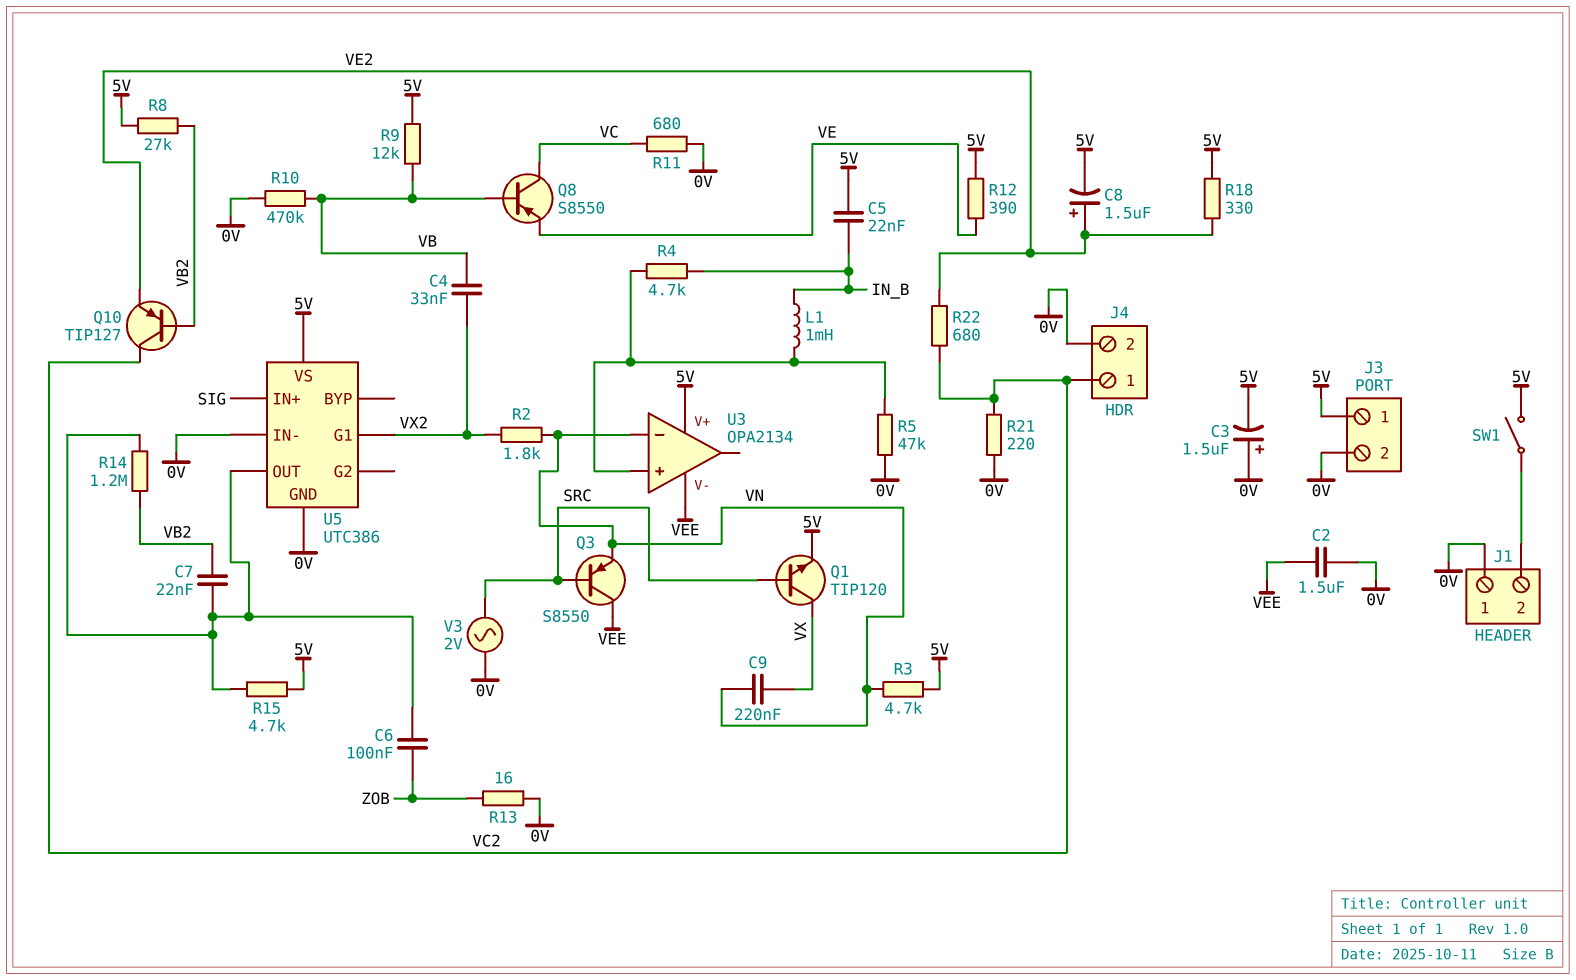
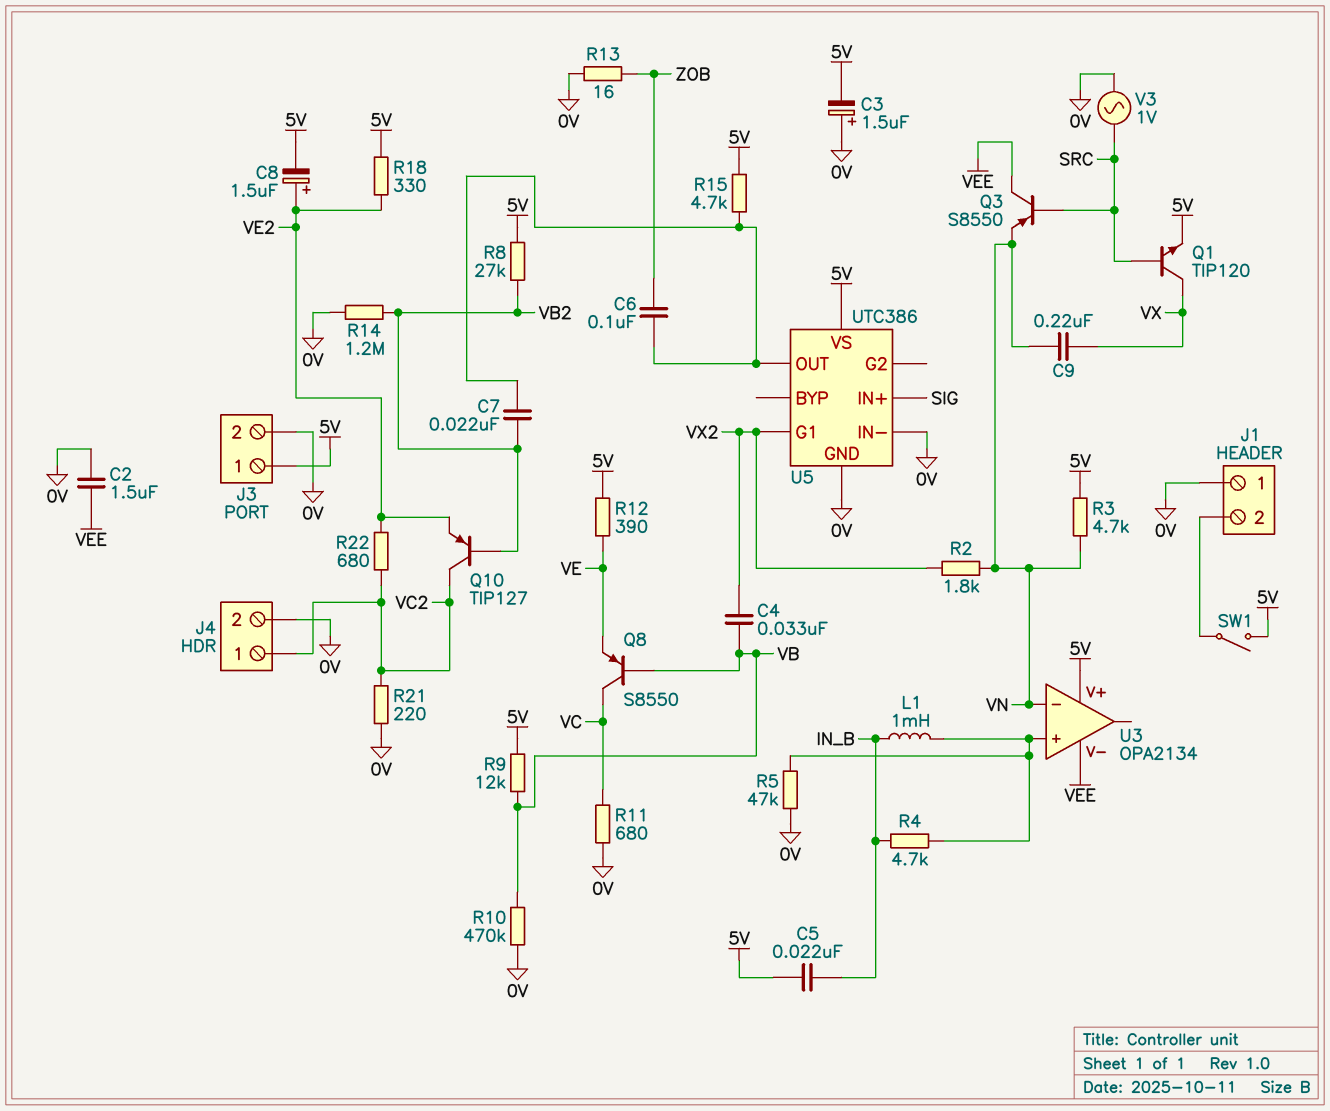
R14: 1.2M (U5/OUT, VB2) -> 1.2M (0V, VB2)
V3: AC 2V (0V, SRC) -> AC 1V (0V, SRC)

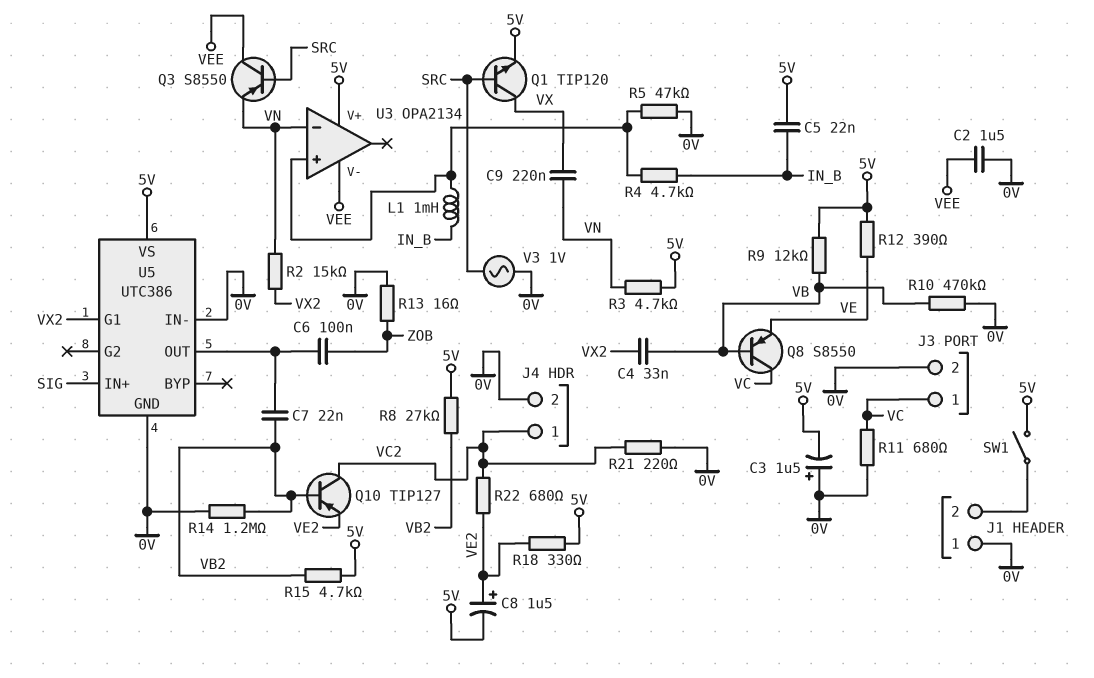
J3 pin 1: 5V -> VC
R2: 1.8k (VN, VX2) -> 15k (VN, VX2)
R15: 4.7k (5V, U5/OUT) -> 4.7k (5V, VB2)

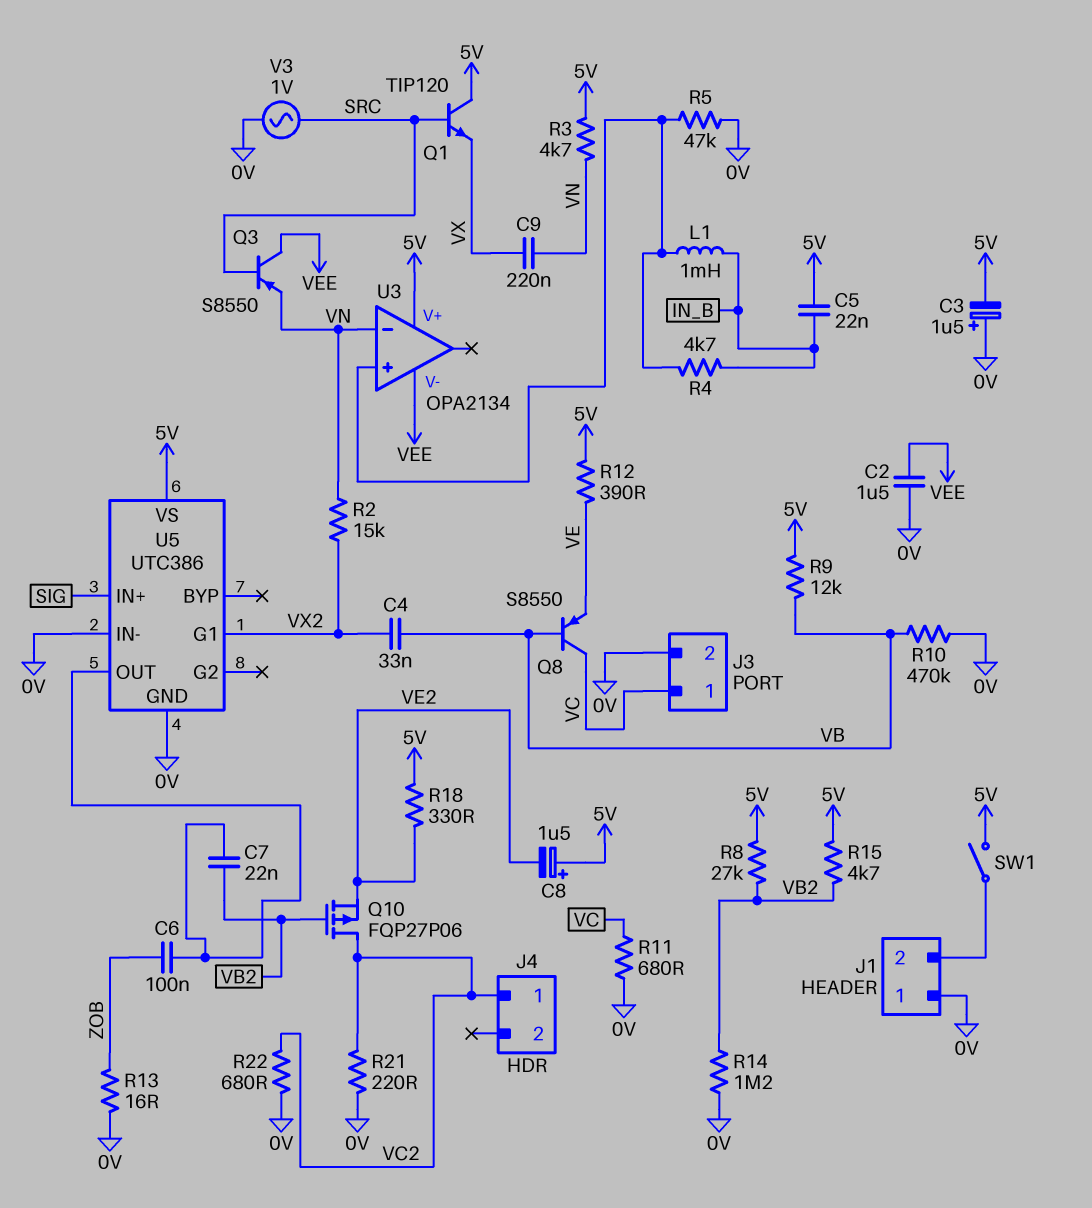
C8: 1.5uF (plus VE2, minus 5V) -> 1.5uF (plus 5V, minus VE2)
J4 pin 2: 0V -> none
Q1: NPN TIP120 (B SRC, C VX, E 5V) -> NPN TIP120 (B SRC, C 5V, E VX)
Q10: PNP TIP127 (B VB2, C VC2, E VE2) -> PMOS FQP27P06 (G VB2, D VC2, S VE2)
R22: 680 (VC2, VE2) -> 680 (0V, VC2)

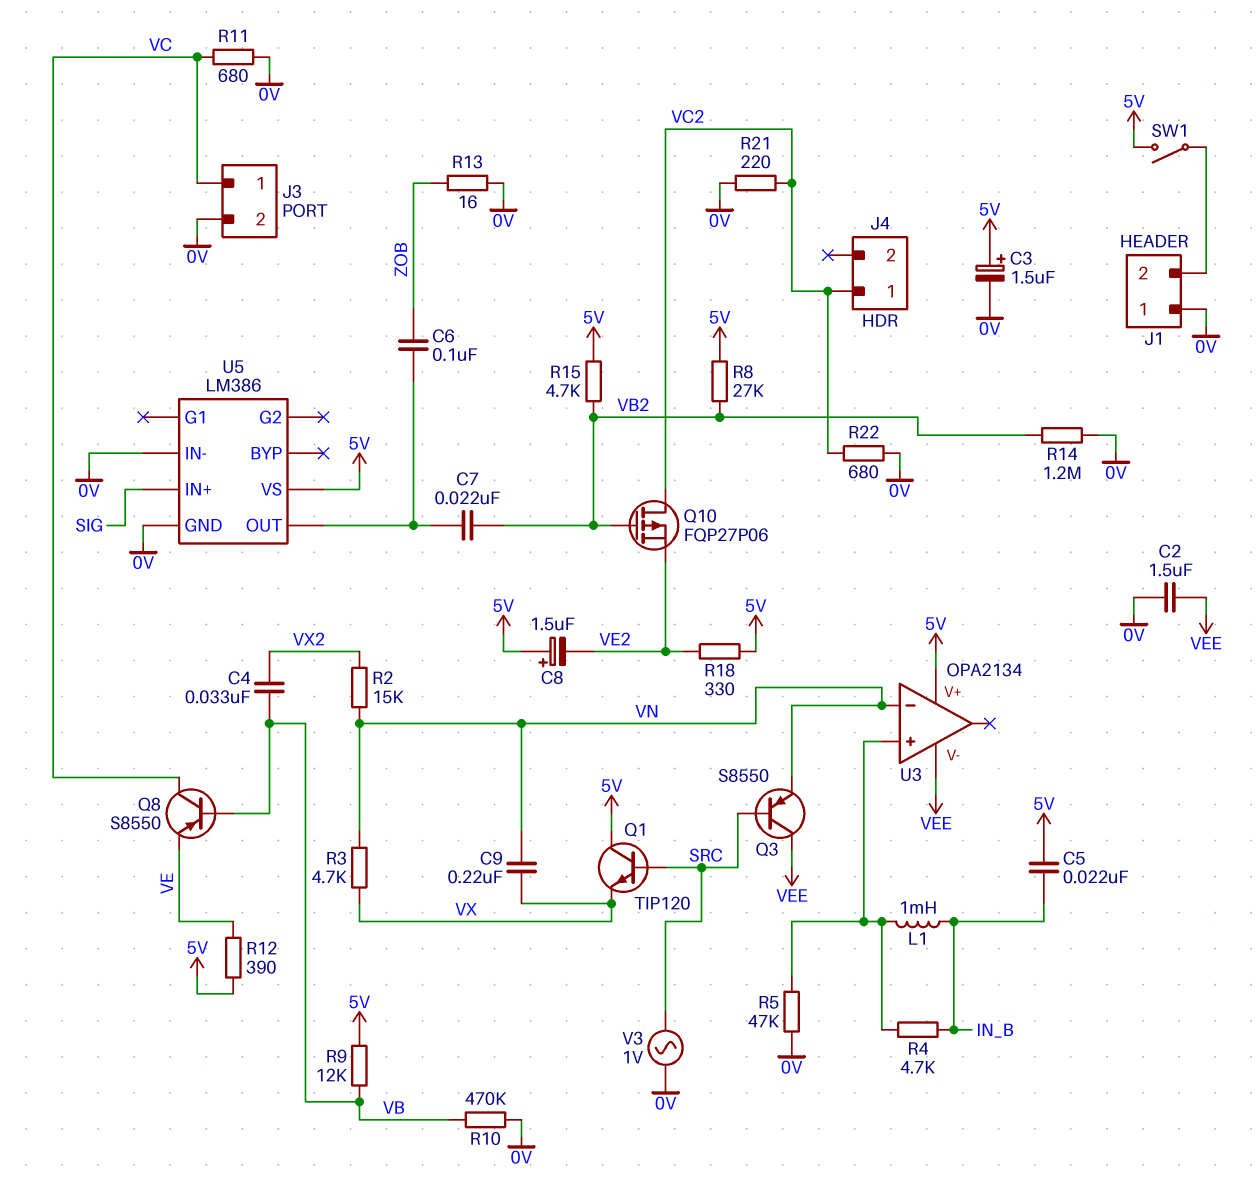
C3: 1.5uF (plus 0V, minus 5V) -> 1.5uF (plus 5V, minus 0V)
R3: 4.7k (5V, VN) -> 4.7k (VN, VX)
U5: UTC386 -> LM386
U5 pin G1: VX2 -> none

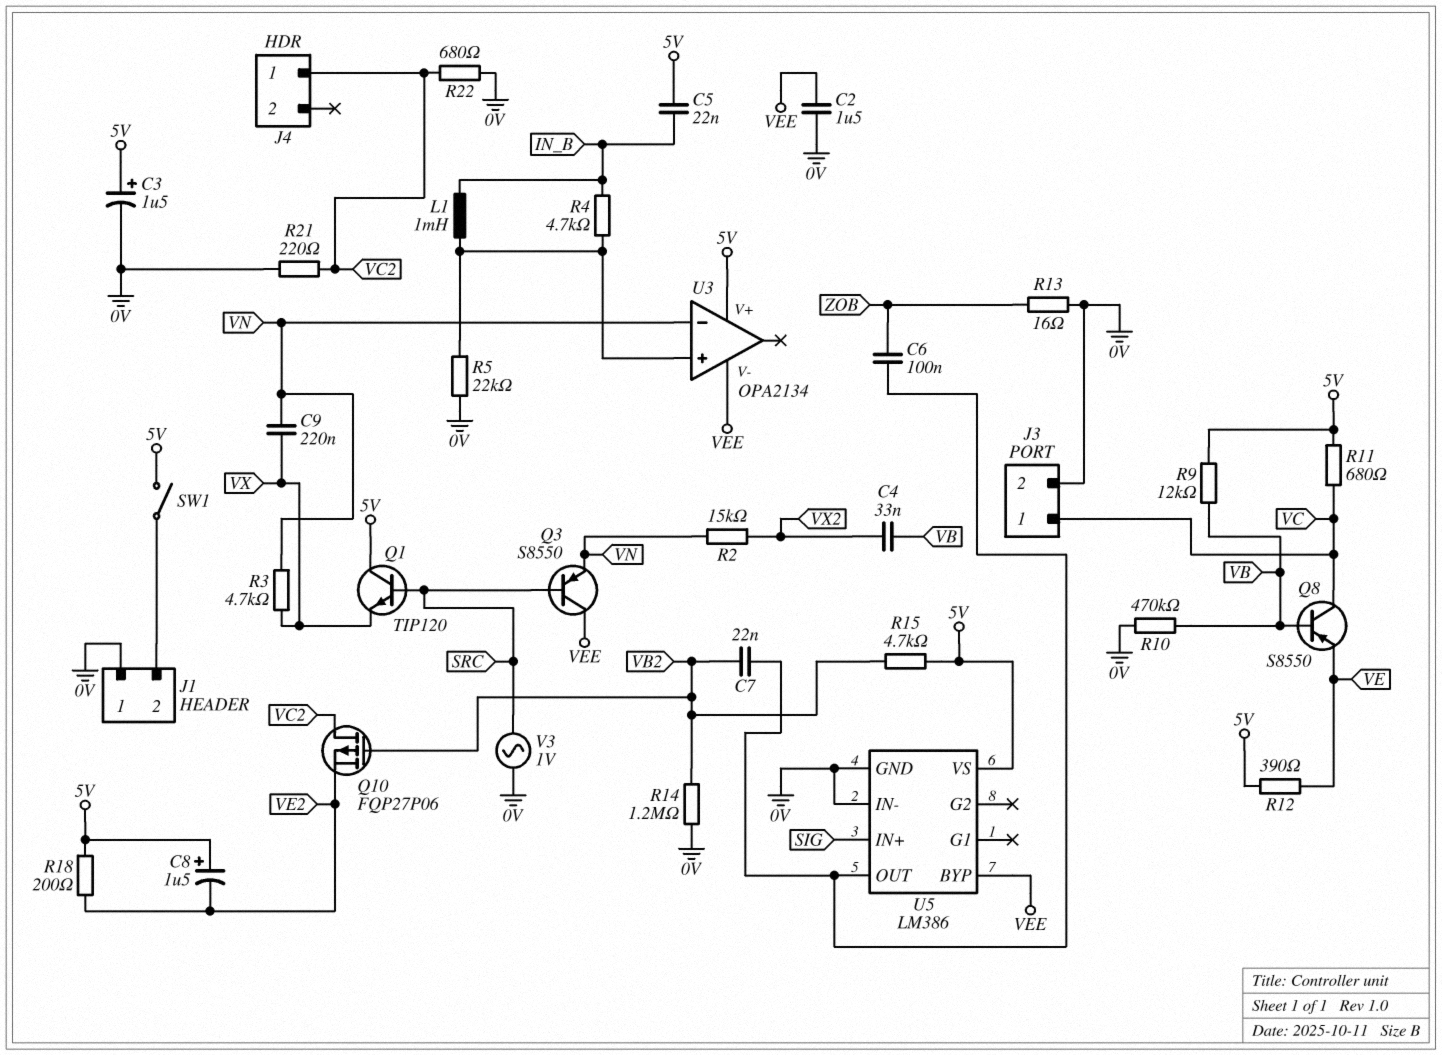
R5: 47k (0V, U3/in+) -> 22k (0V, U3/in+)
R8: 27k (5V, VB2) -> none
R11: 680 (0V, VC) -> 680 (5V, VC)
R18: 330 (5V, VE2) -> 200 (5V, VE2)
U5 pin BYP: none -> VEE

